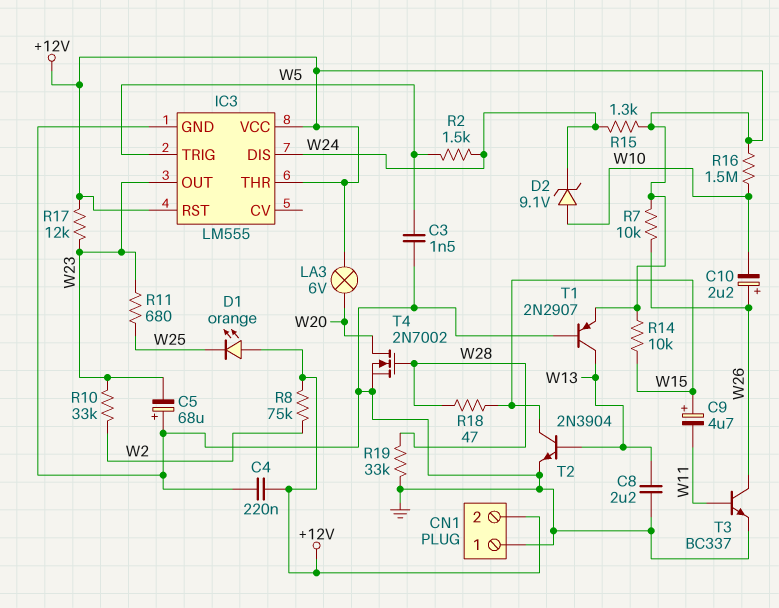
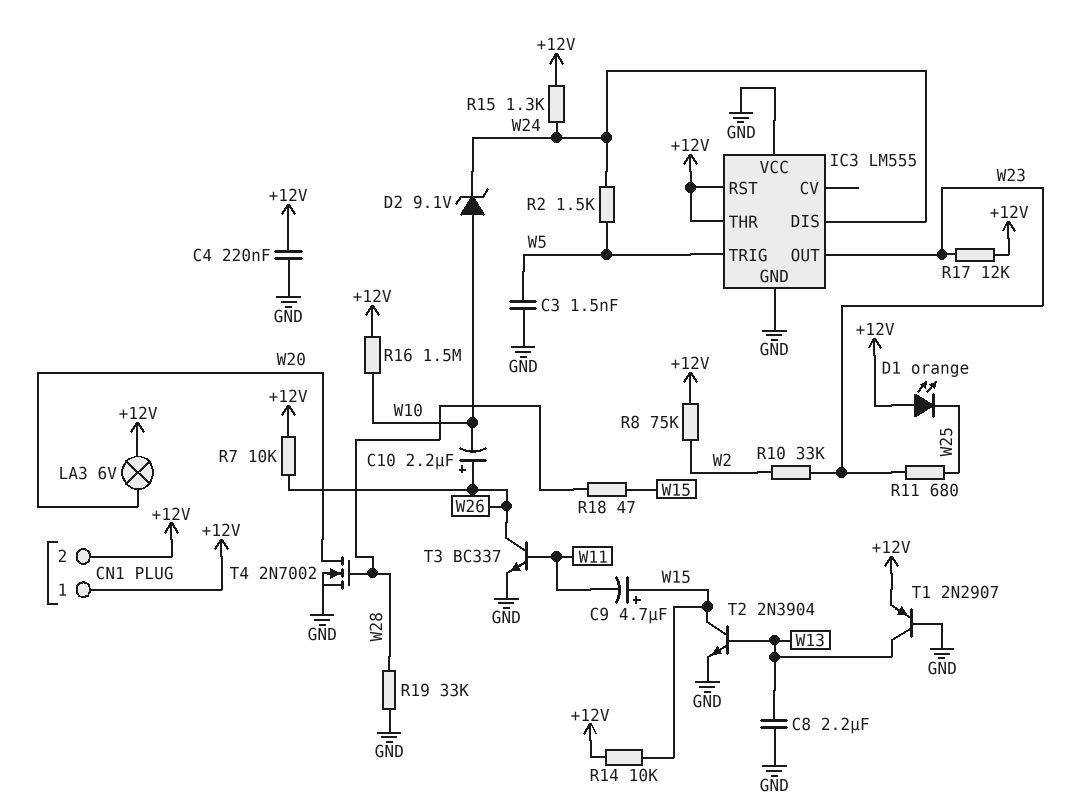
C5: 68uF (plus GND, minus W23) -> none
CN1 pin 1: GND -> +12V
IC3 pin VCC: +12V -> GND

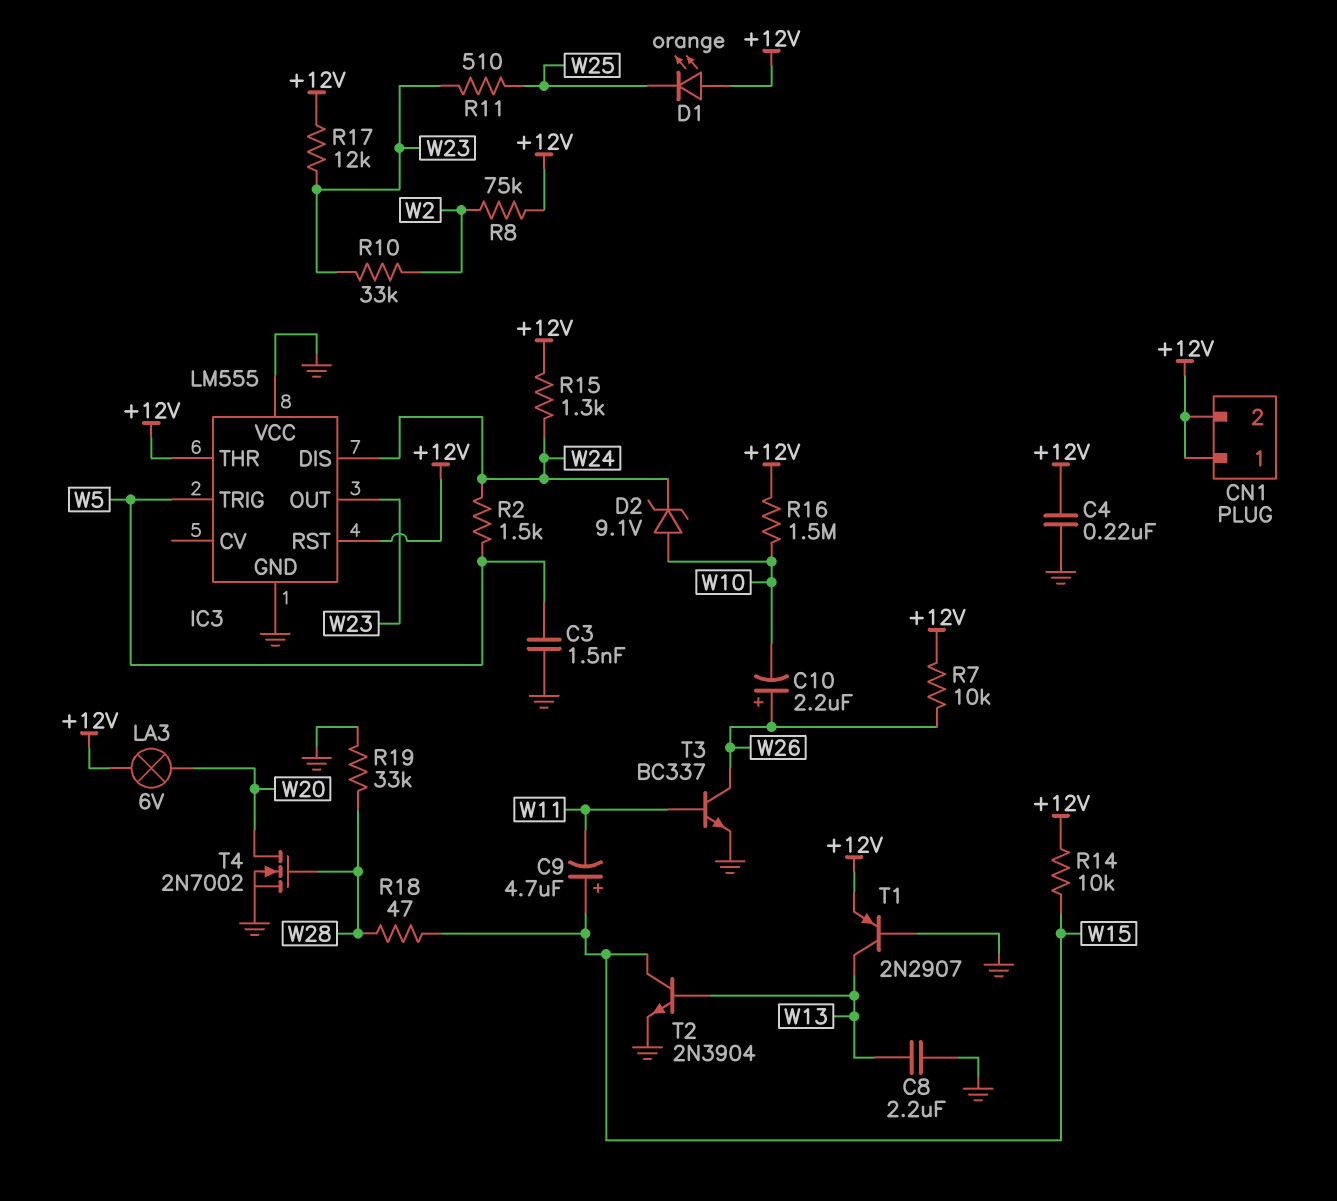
R11: 680 (W23, W25) -> 510 (W23, W25)

